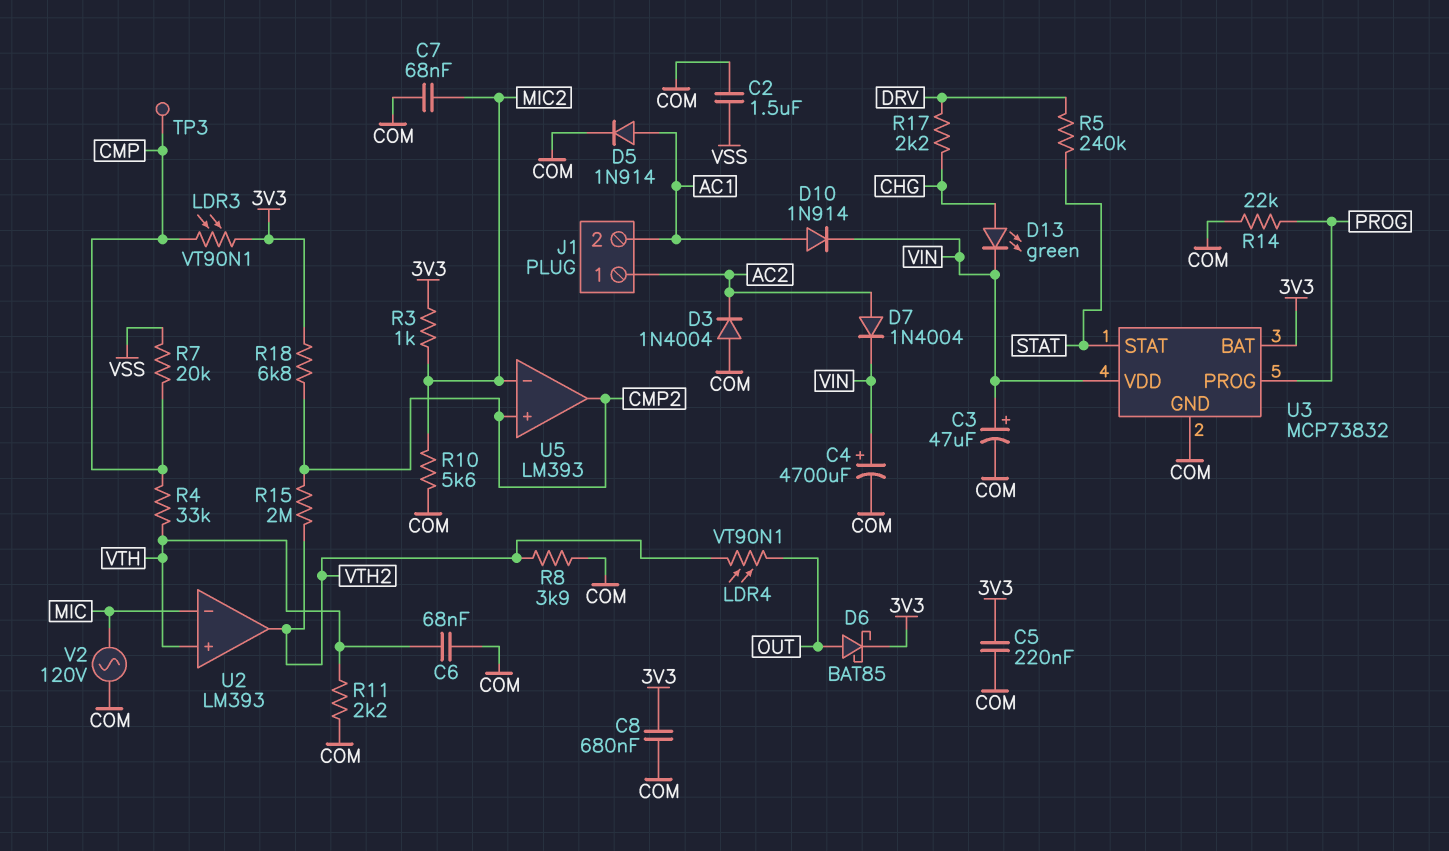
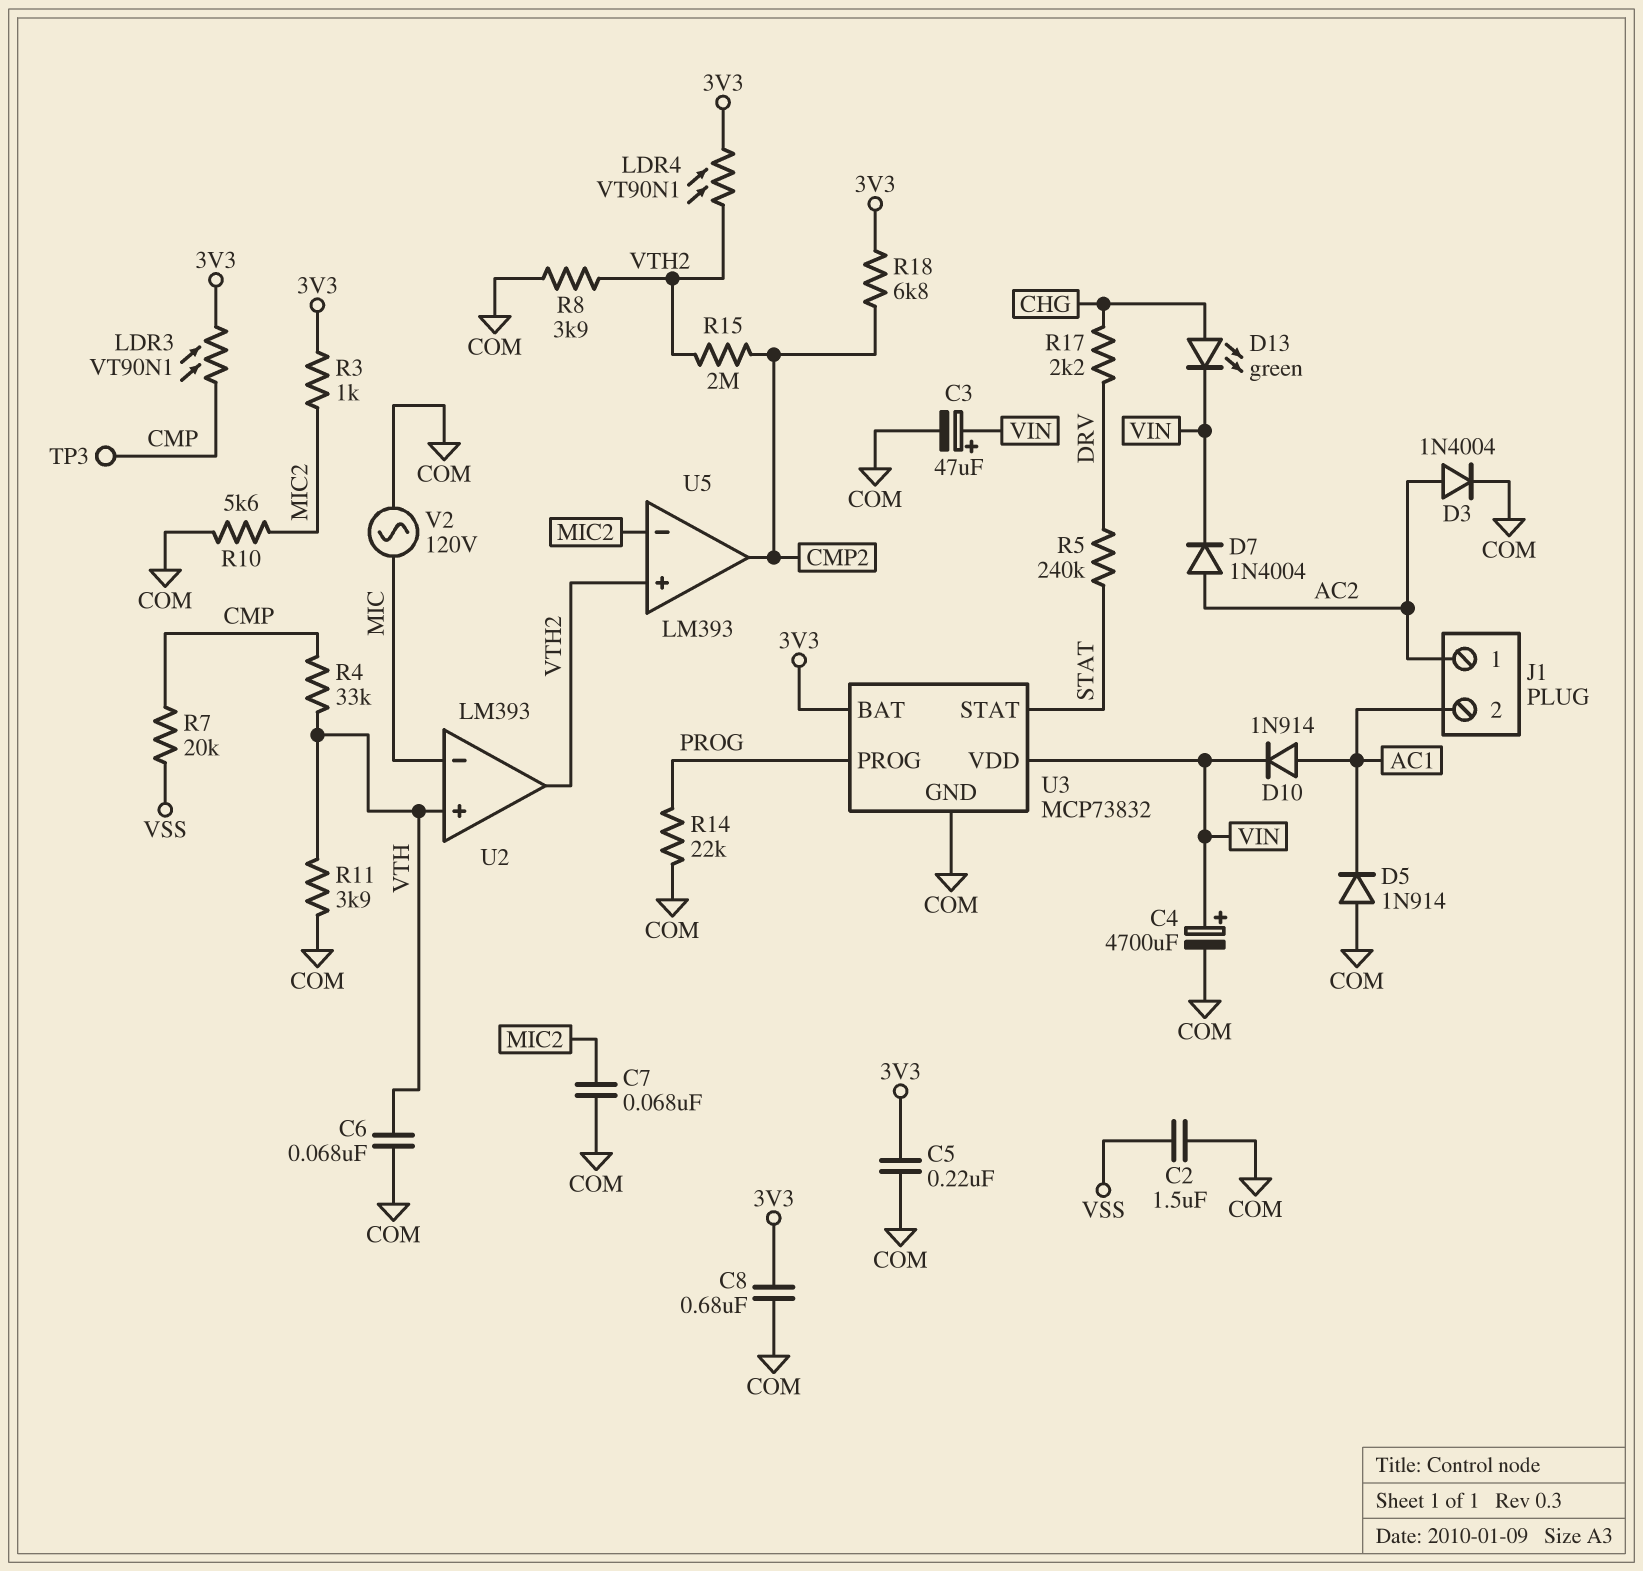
D3: diode 1N4004 (A COM, K AC2) -> diode 1N4004 (A AC2, K COM)
D5: diode 1N914 (A AC1, K COM) -> diode 1N914 (A COM, K AC1)
D6: schottky BAT85 (A OUT, K 3V3) -> none
LDR4: VT90N1 (OUT, VTH2) -> VT90N1 (3V3, VTH2)
R11: 2.2k (COM, VTH) -> 3.9k (COM, VTH)
U5 pin in+: CMP2 -> VTH2

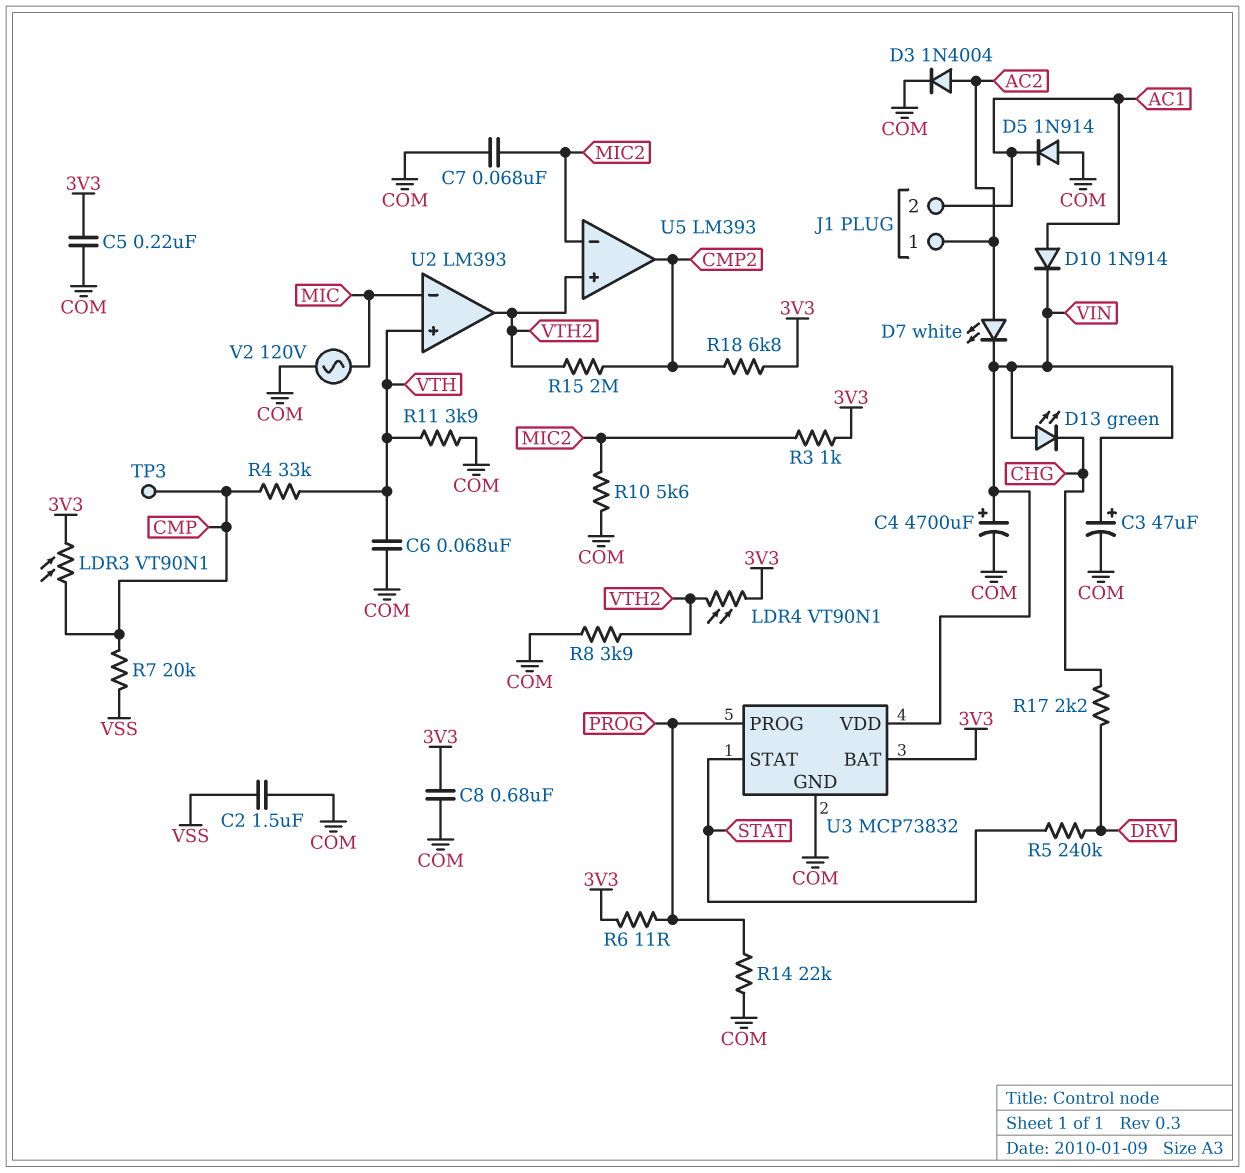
D7: diode 1N4004 (A AC2, K VIN) -> LED white (A AC2, K VIN)
D13: LED green (A CHG, K VIN) -> LED green (A VIN, K CHG)
R6: none -> 11 (3V3, PROG)

